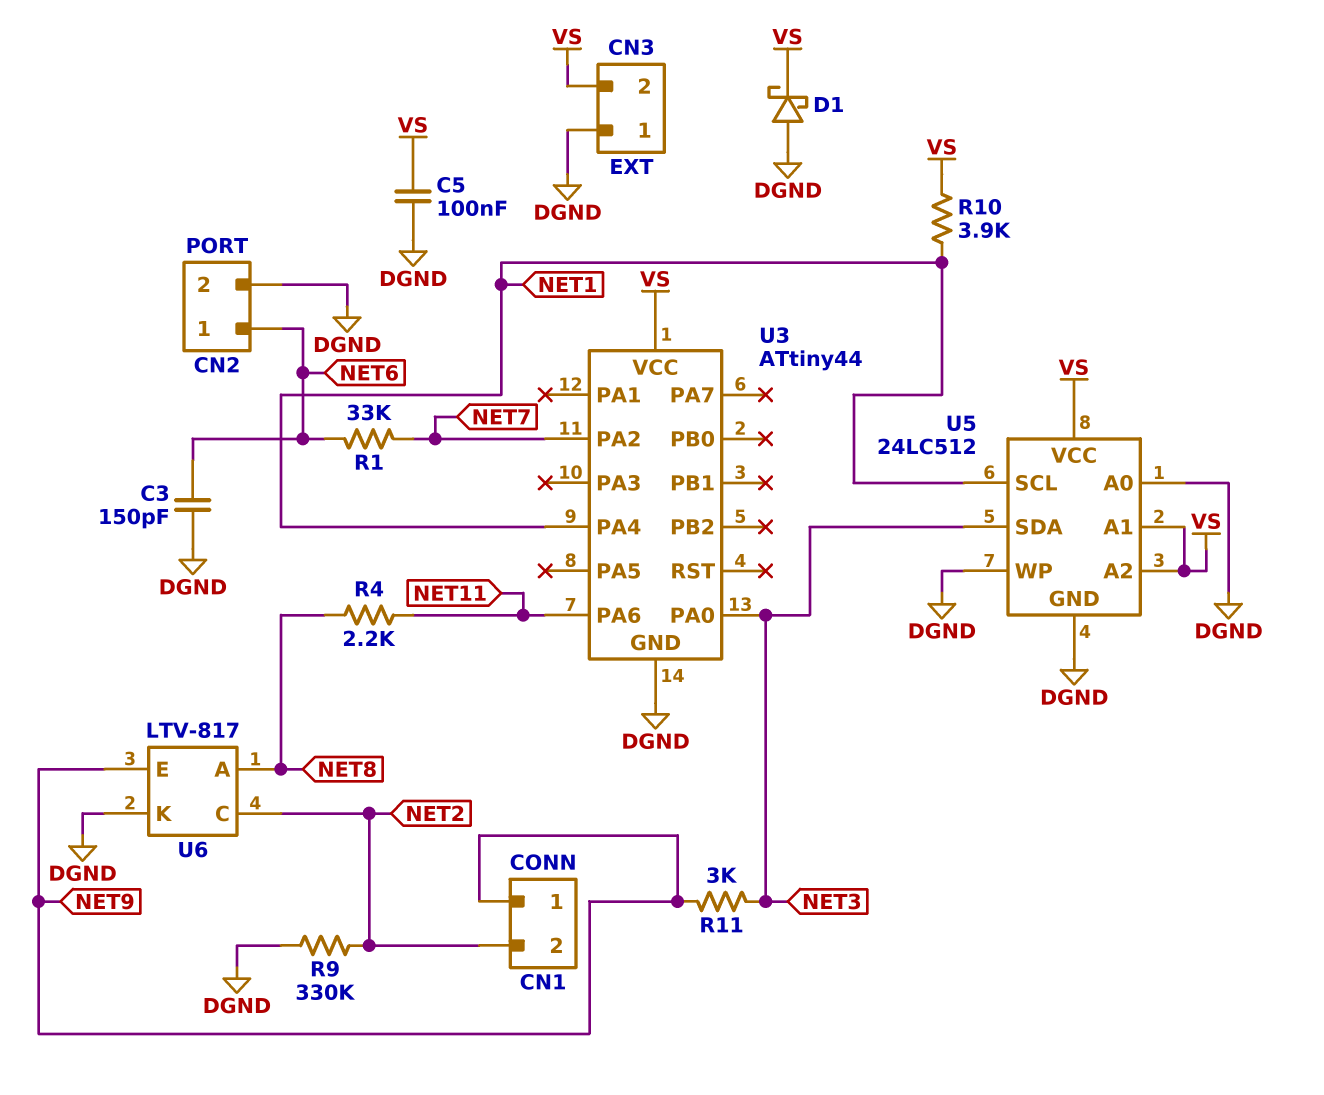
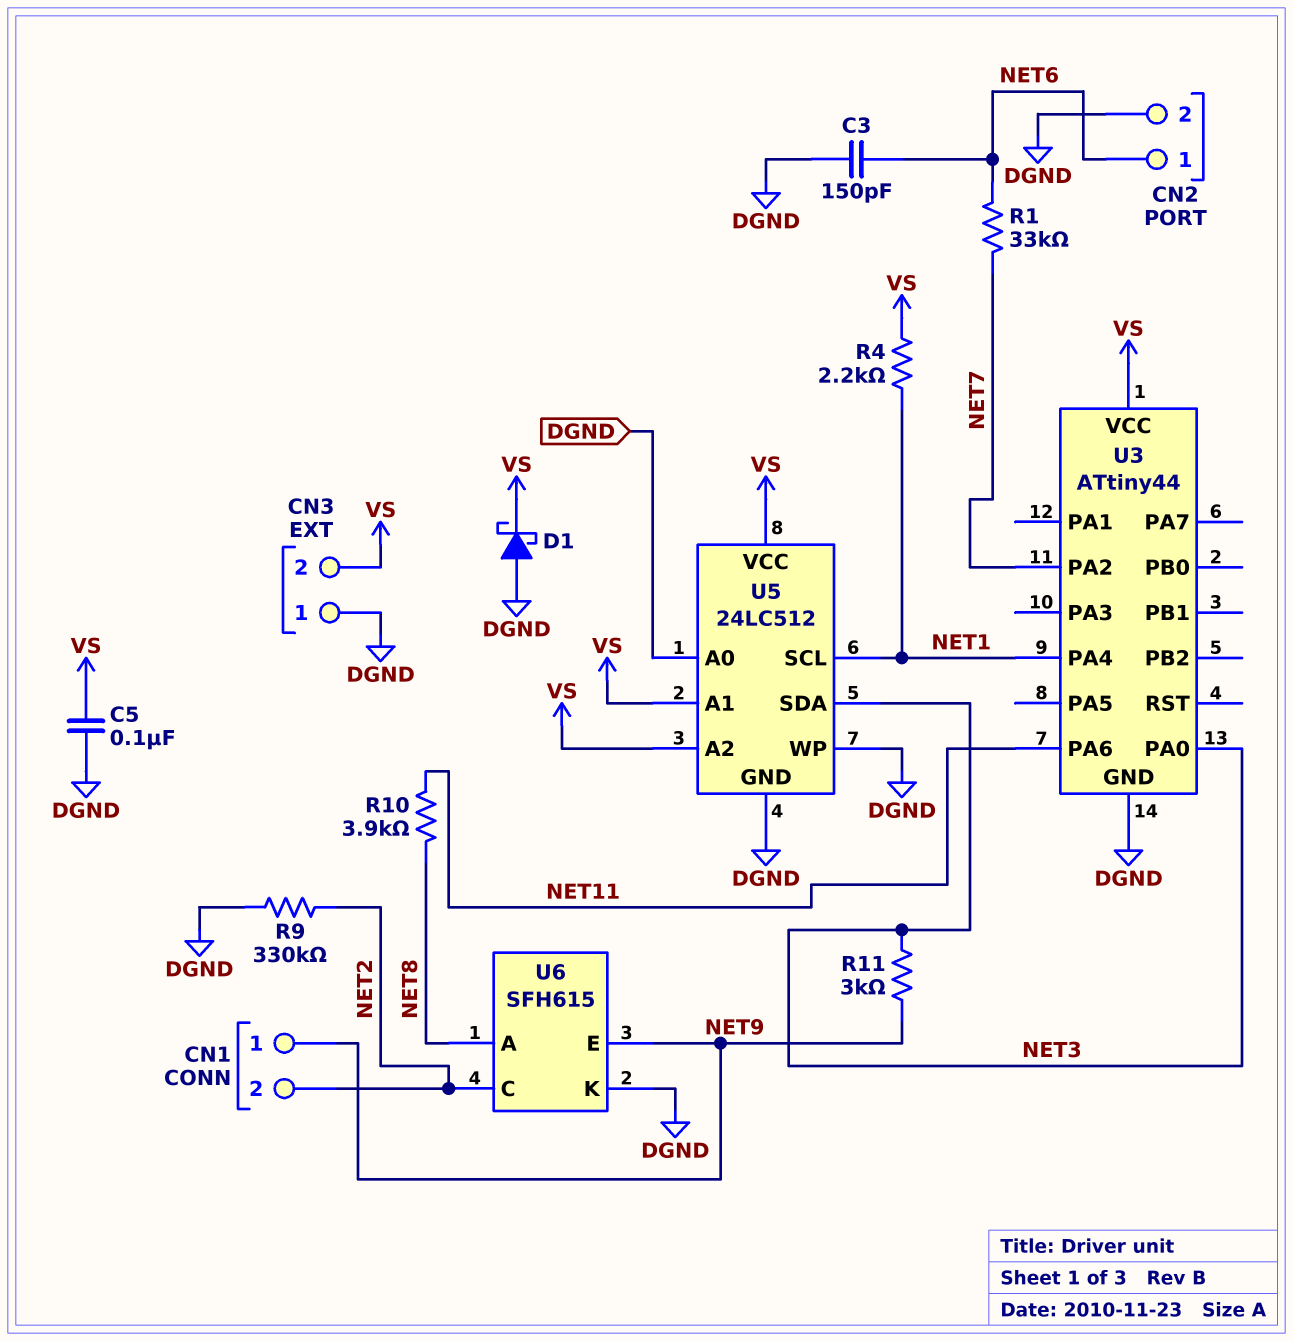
R4: 2.2k (NET8, NET11) -> 2.2k (NET1, VS)
R10: 3.9k (NET1, VS) -> 3.9k (NET8, NET11)
U6: LTV-817 -> SFH615

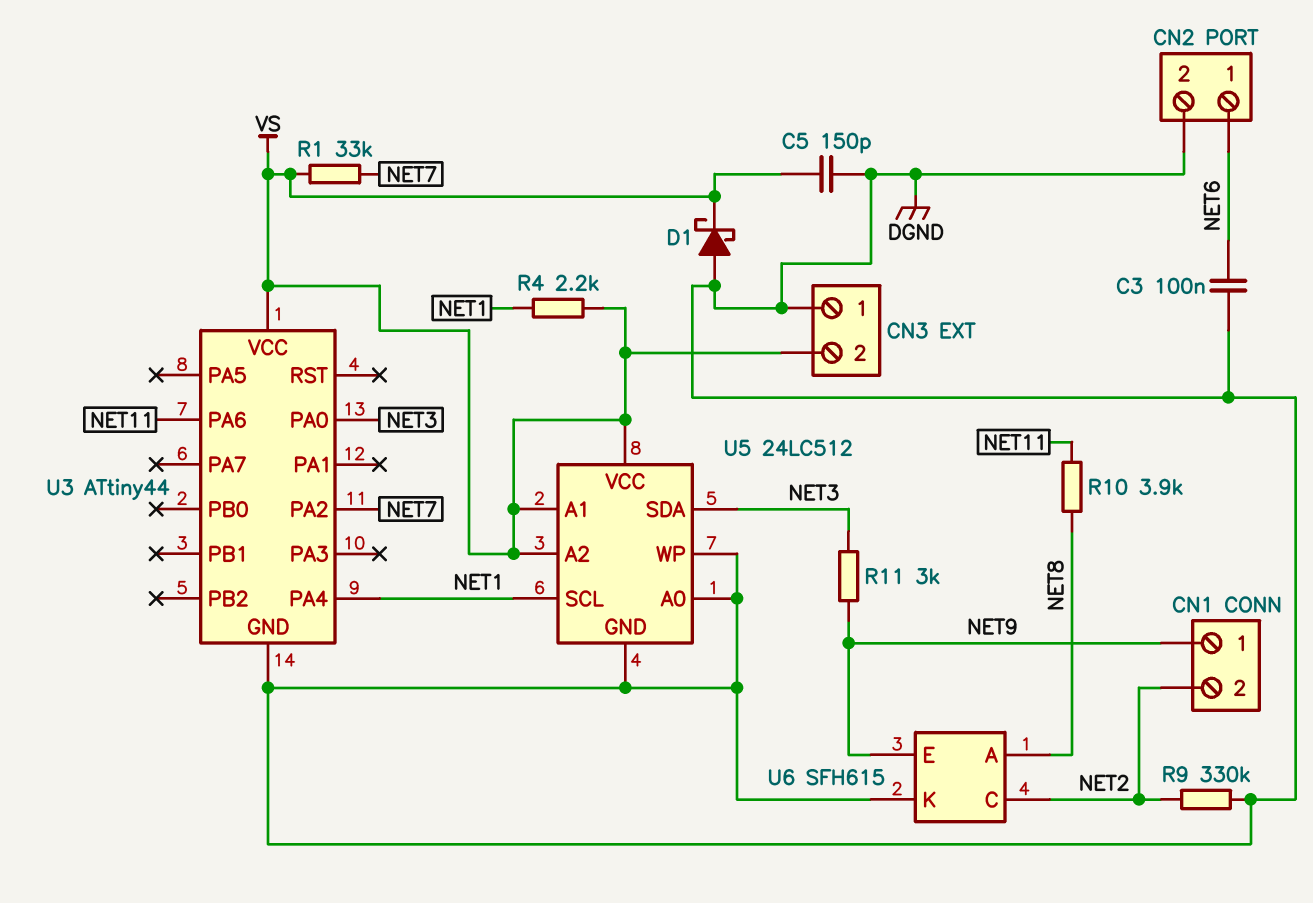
C3: 150pF (DGND, NET6) -> 100nF (DGND, NET6)
C5: 100nF (DGND, VS) -> 150pF (DGND, VS)
R1: 33k (NET6, NET7) -> 33k (NET7, VS)

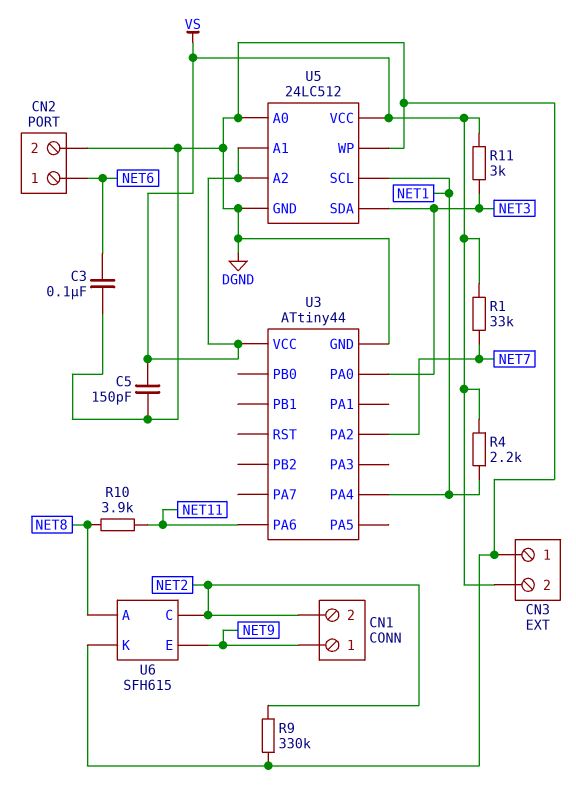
D1: schottky (A DGND, K VS) -> none
R11: 3k (NET3, NET9) -> 3k (NET3, VS)

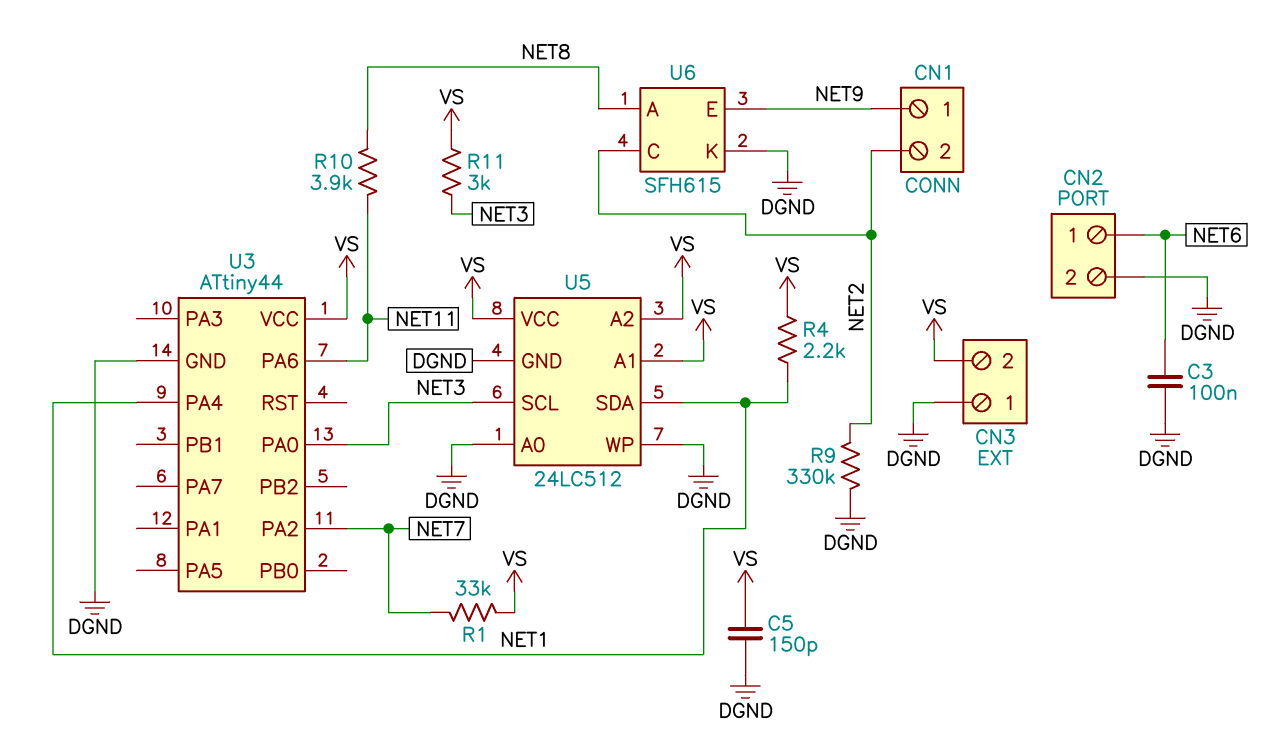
U5 pin SCL: NET1 -> NET3
U5 pin SDA: NET3 -> NET1

